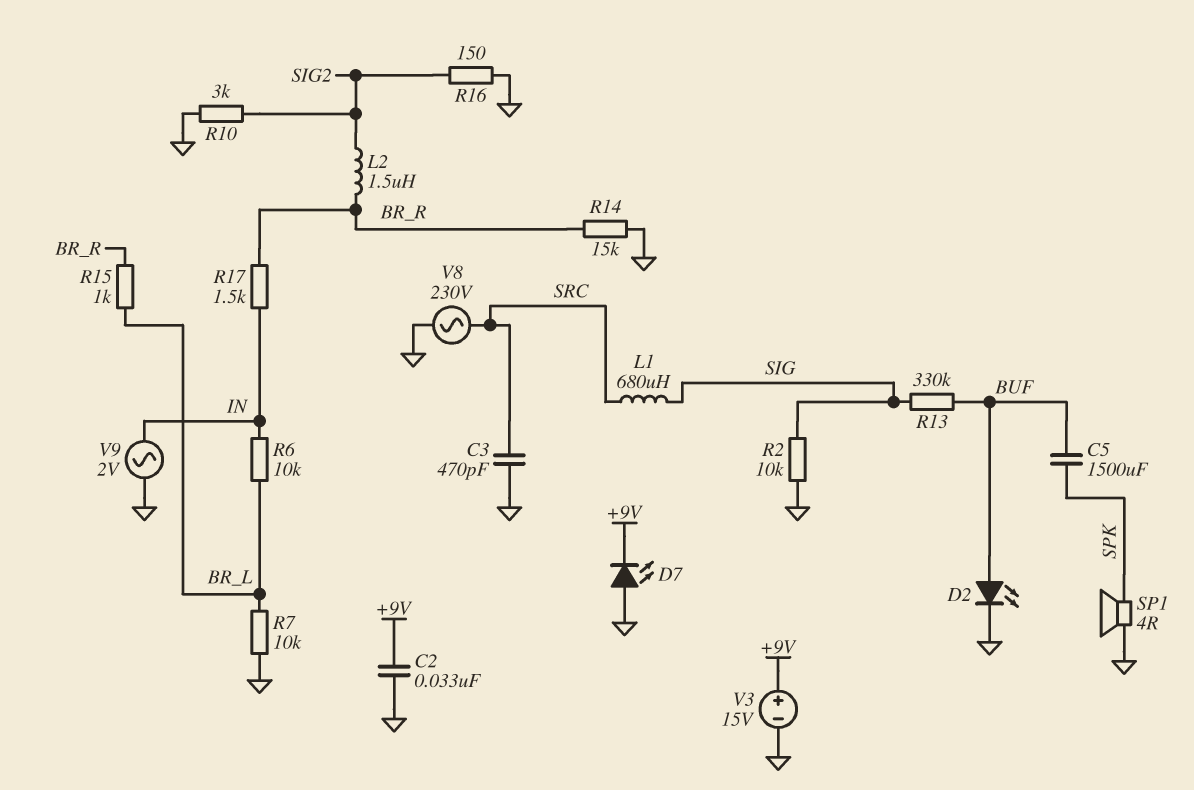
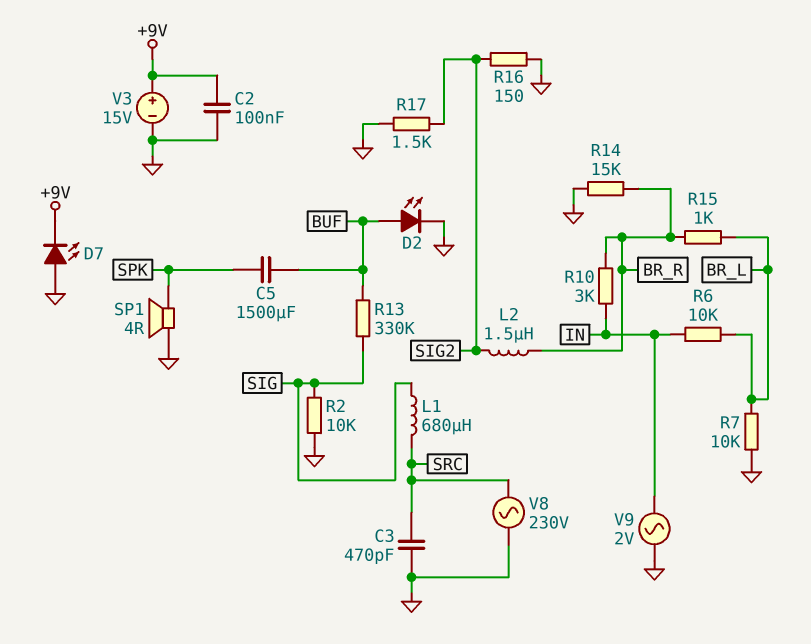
C2: 33nF (+9V, GND) -> 100nF (+9V, GND)
R10: 3k (GND, SIG2) -> 3k (BR_R, IN)
R17: 1.5k (BR_R, IN) -> 1.5k (GND, SIG2)

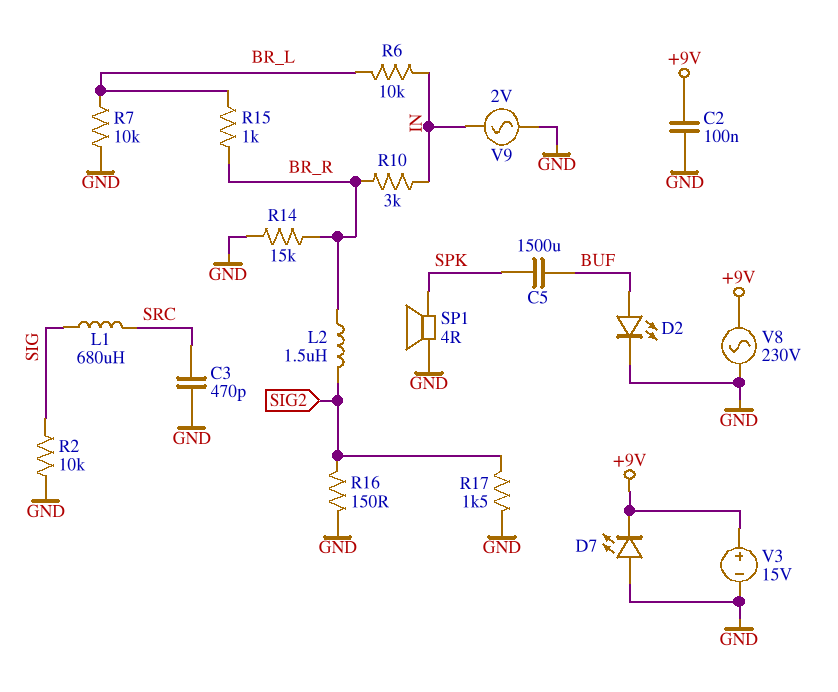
R13: 330k (BUF, SIG) -> none
V8: AC 230V (GND, SRC) -> AC 230V (+9V, GND)

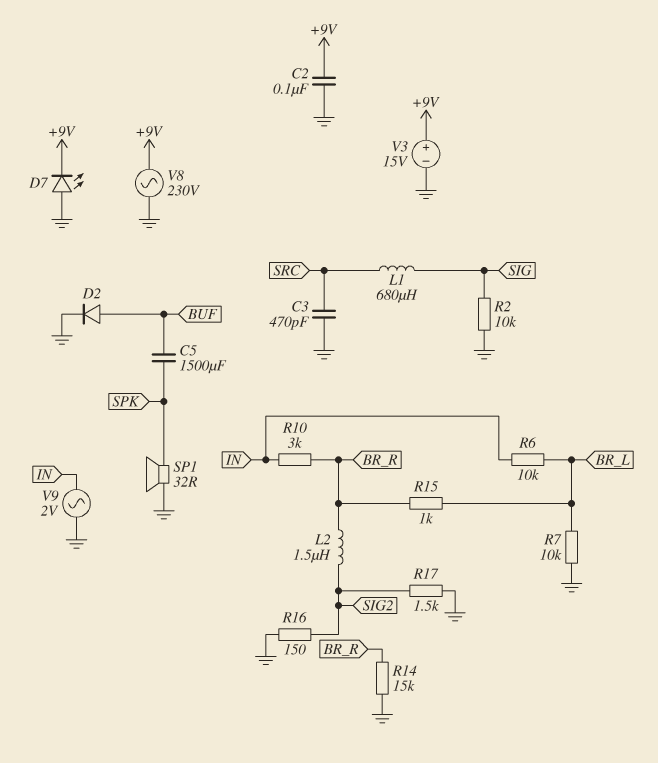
D2: LED (A BUF, K GND) -> diode (A BUF, K GND)
SP1: speaker 4R (GND, SPK) -> speaker 32R (GND, SPK)

